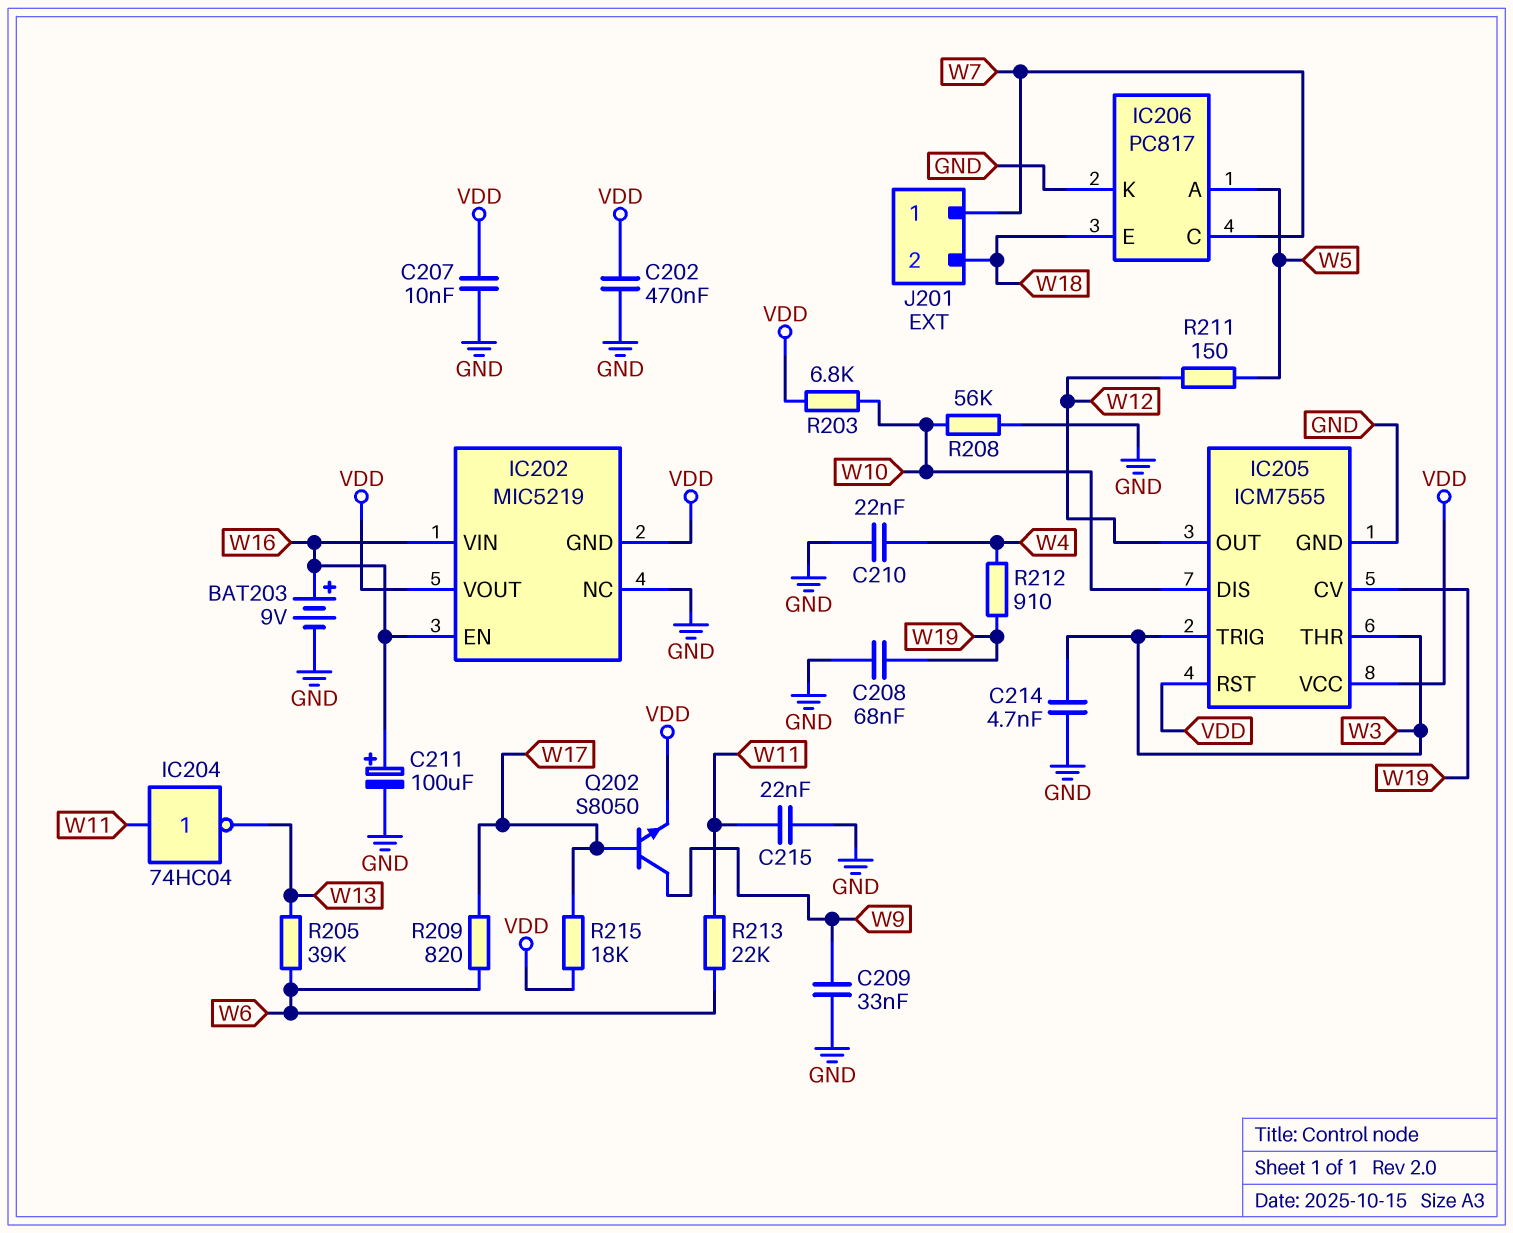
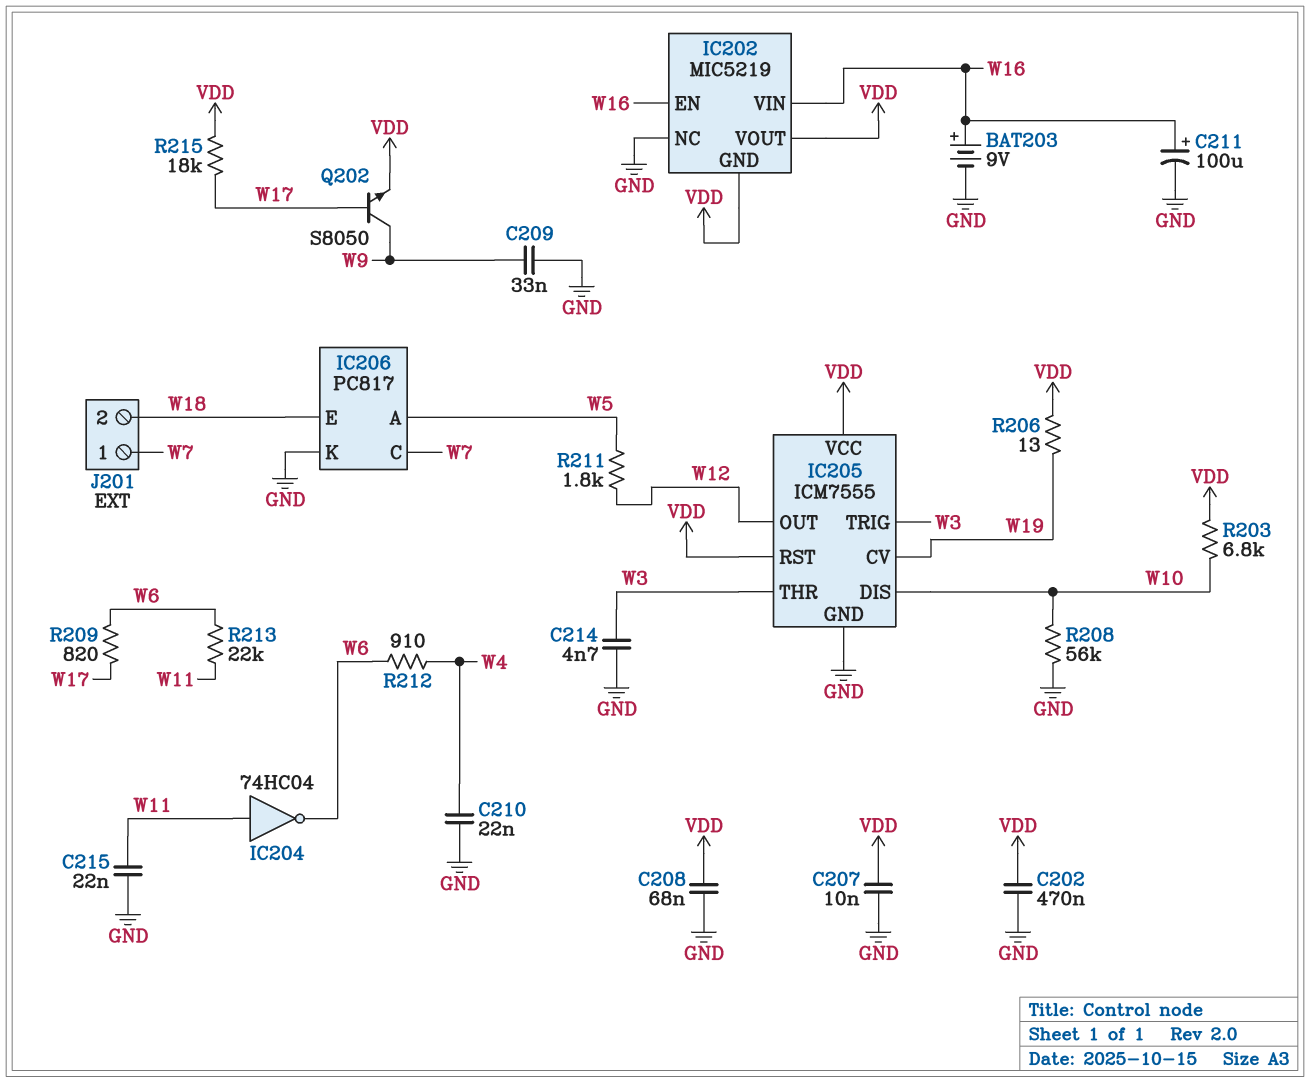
C208: 68nF (GND, W19) -> 68nF (GND, VDD)
IC204: NOT 74HC04 (in W11, out W13) -> NOT 74HC04 (in W11, out W6)
R205: 39k (W6, W13) -> none
R206: none -> 13 (VDD, W19)
R211: 150 (W5, W12) -> 1.8k (W5, W12)
R212: 910 (W4, W19) -> 910 (W4, W6)

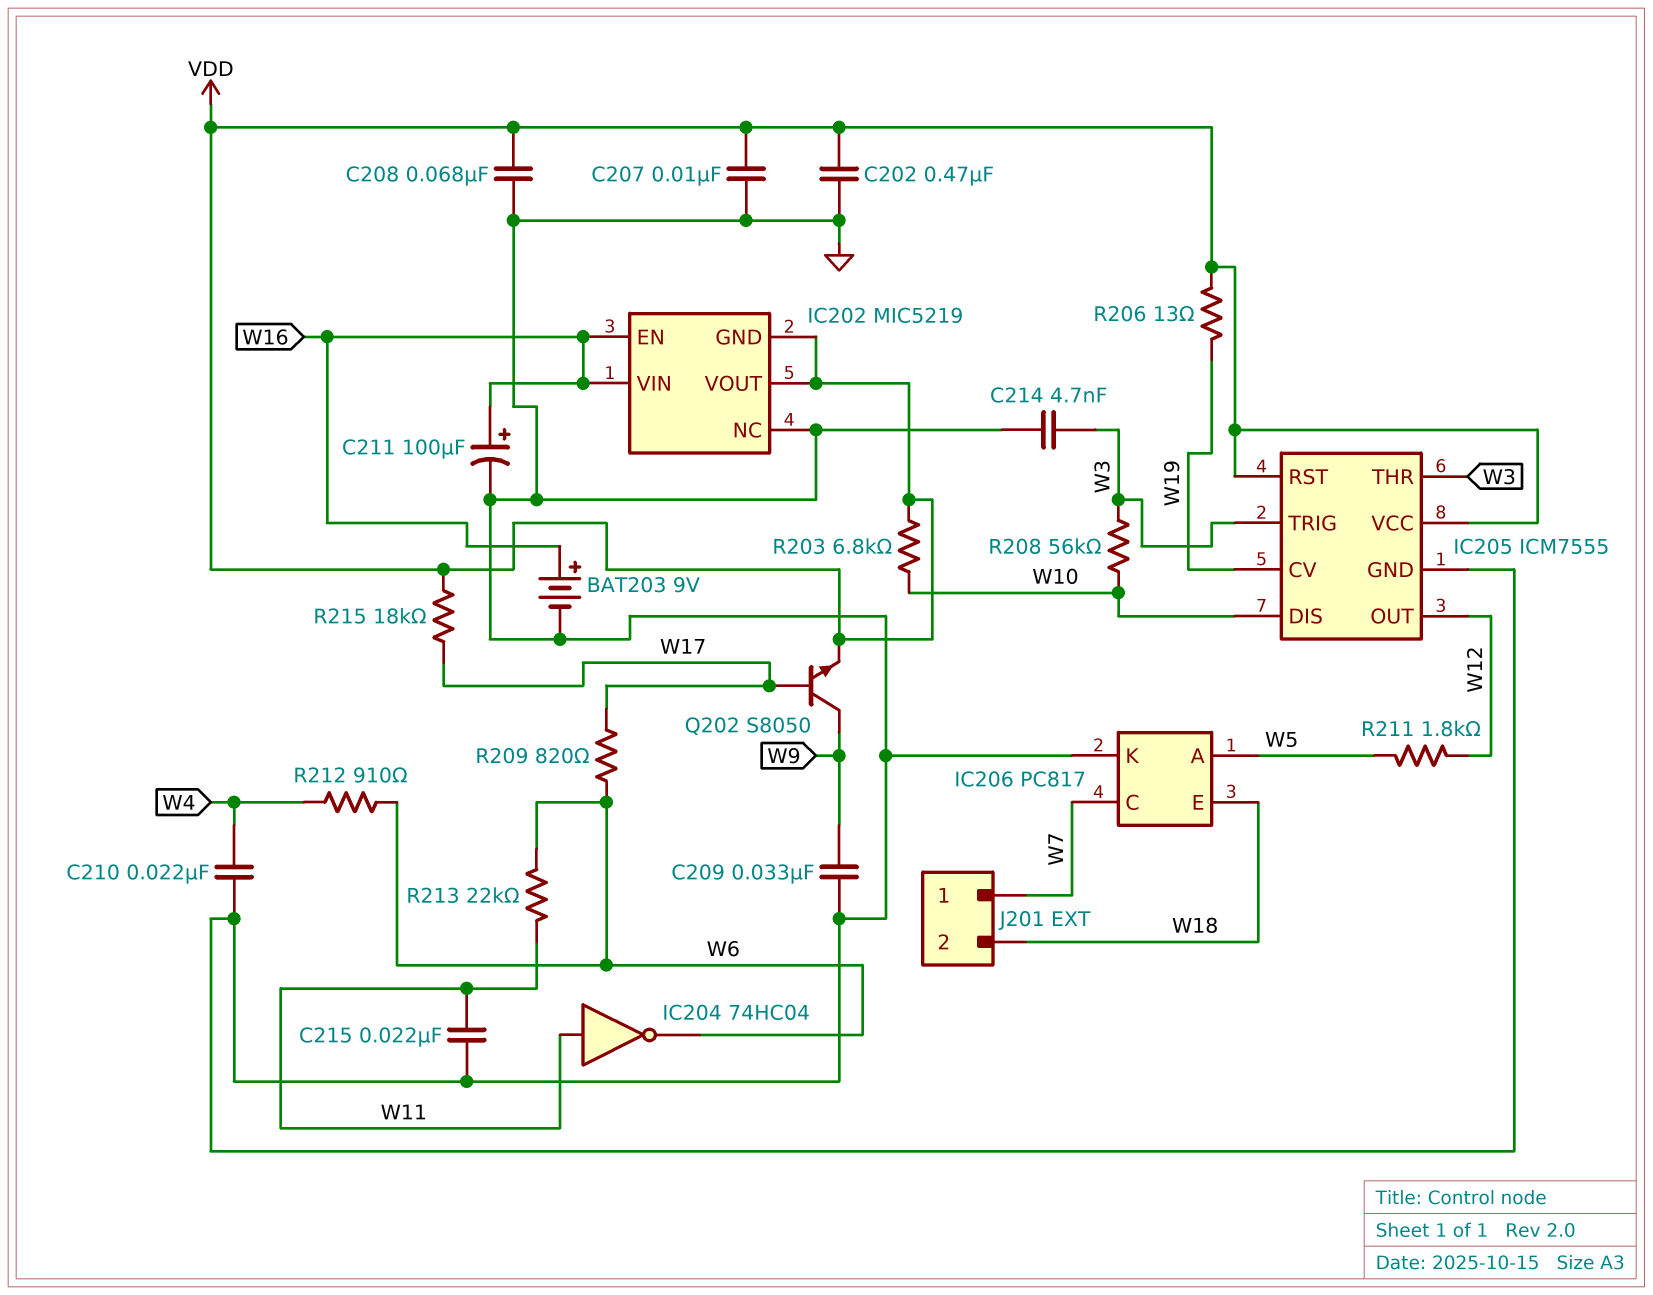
R208: 56k (GND, W10) -> 56k (W3, W10)

